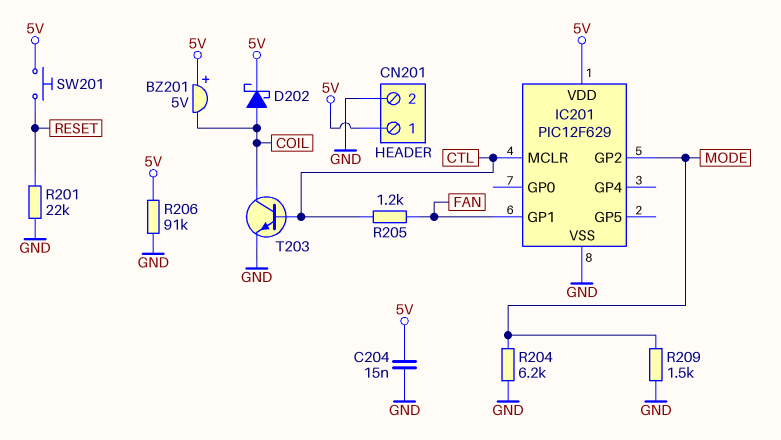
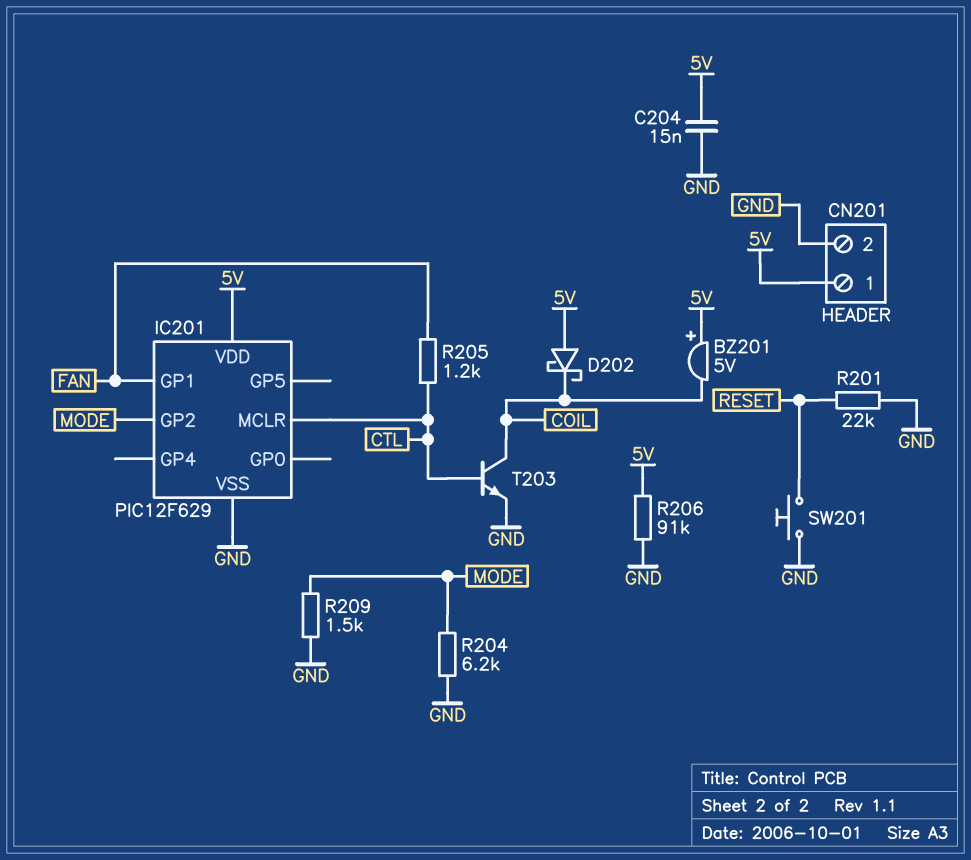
D202: schottky (A COIL, K 5V) -> schottky (A 5V, K COIL)
SW201: button (5V, RESET) -> button (GND, RESET)

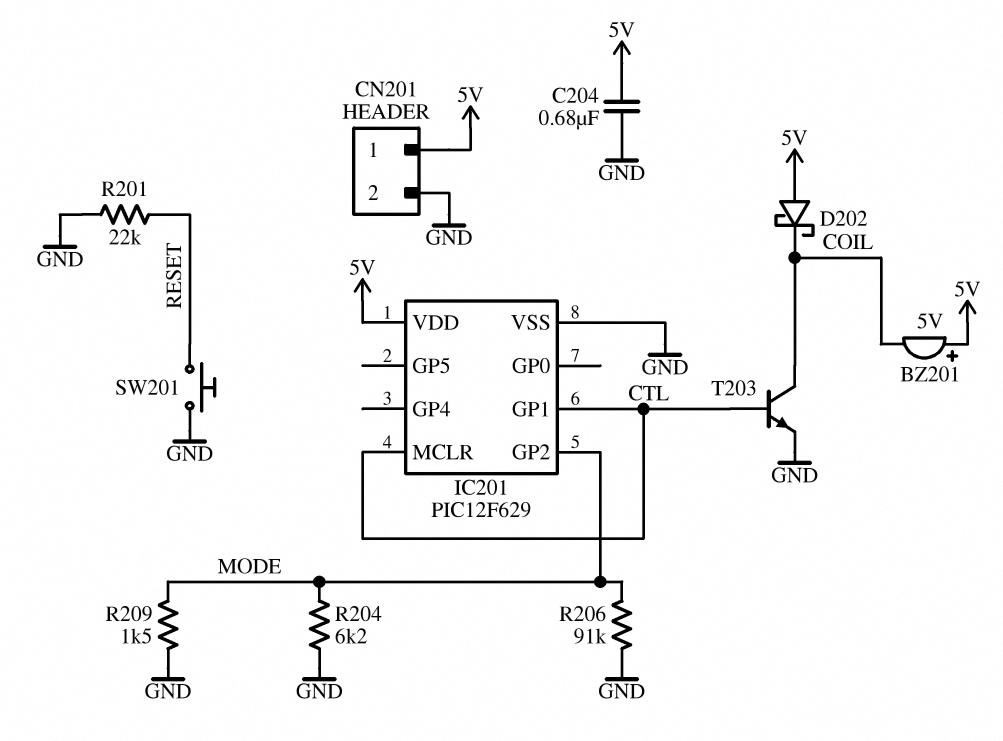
C204: 15nF (5V, GND) -> 680nF (5V, GND)
IC201 pin GP1: FAN -> CTL
R205: 1.2k (CTL, FAN) -> none
R206: 91k (5V, GND) -> 91k (GND, MODE)

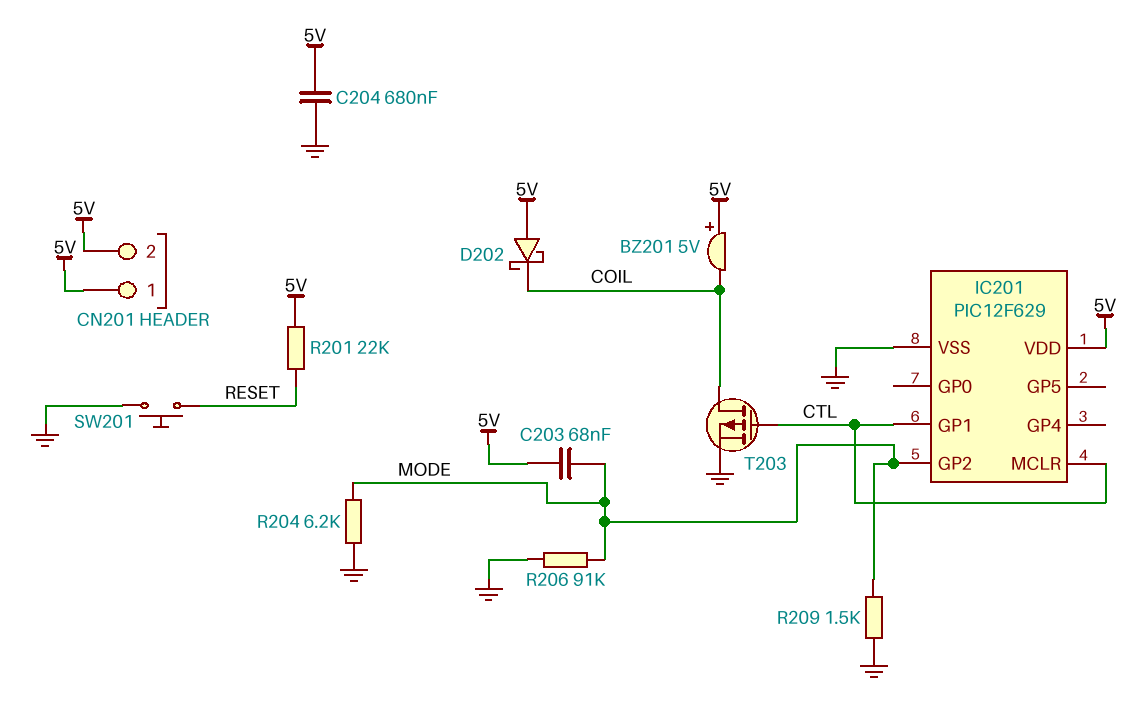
C203: none -> 68nF (5V, MODE)
CN201 pin 2: GND -> 5V
R201: 22k (GND, RESET) -> 22k (5V, RESET)
T203: NPN (B CTL, C COIL, E GND) -> PMOS (G CTL, D COIL, S GND)

